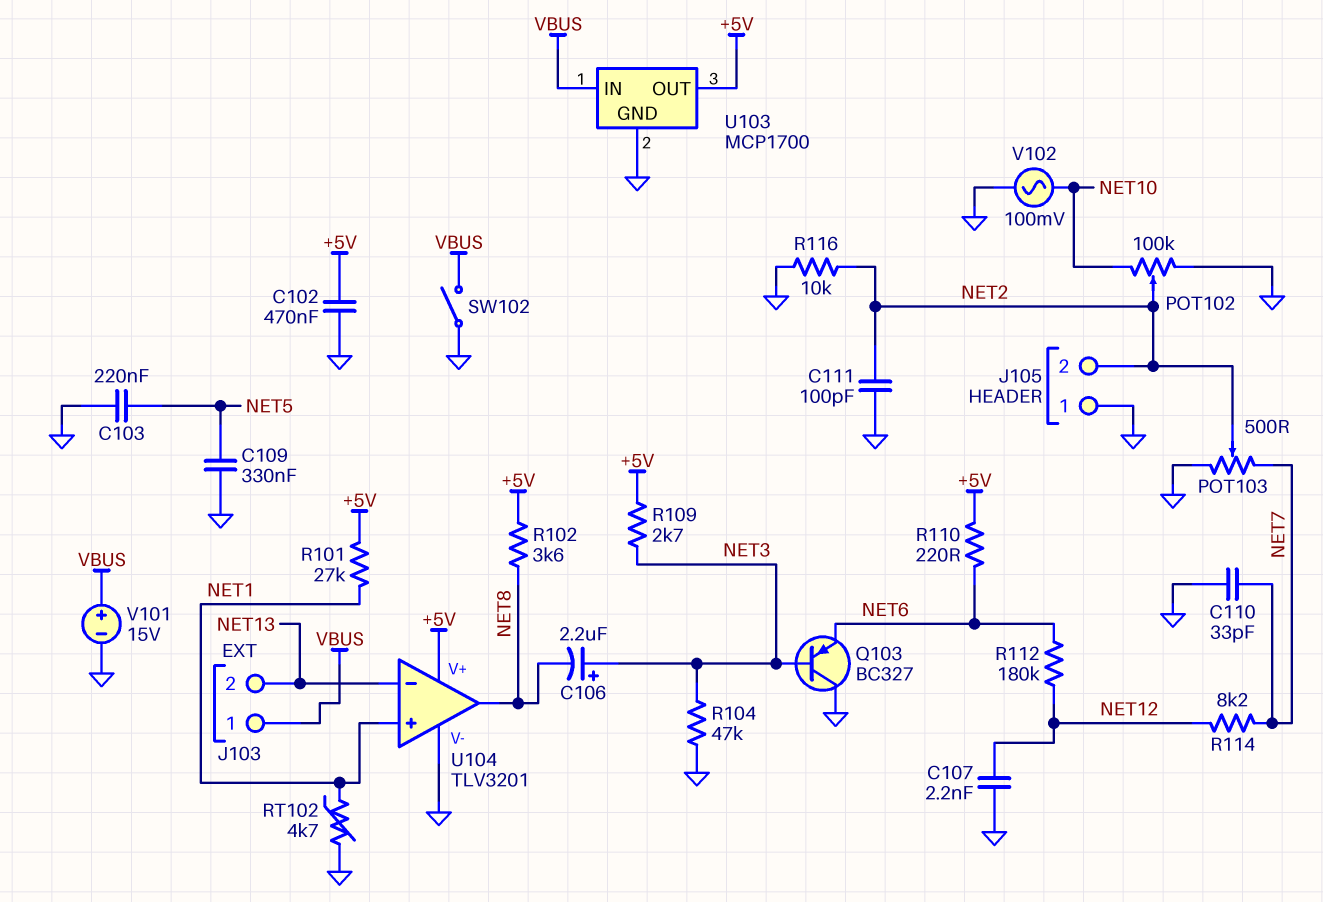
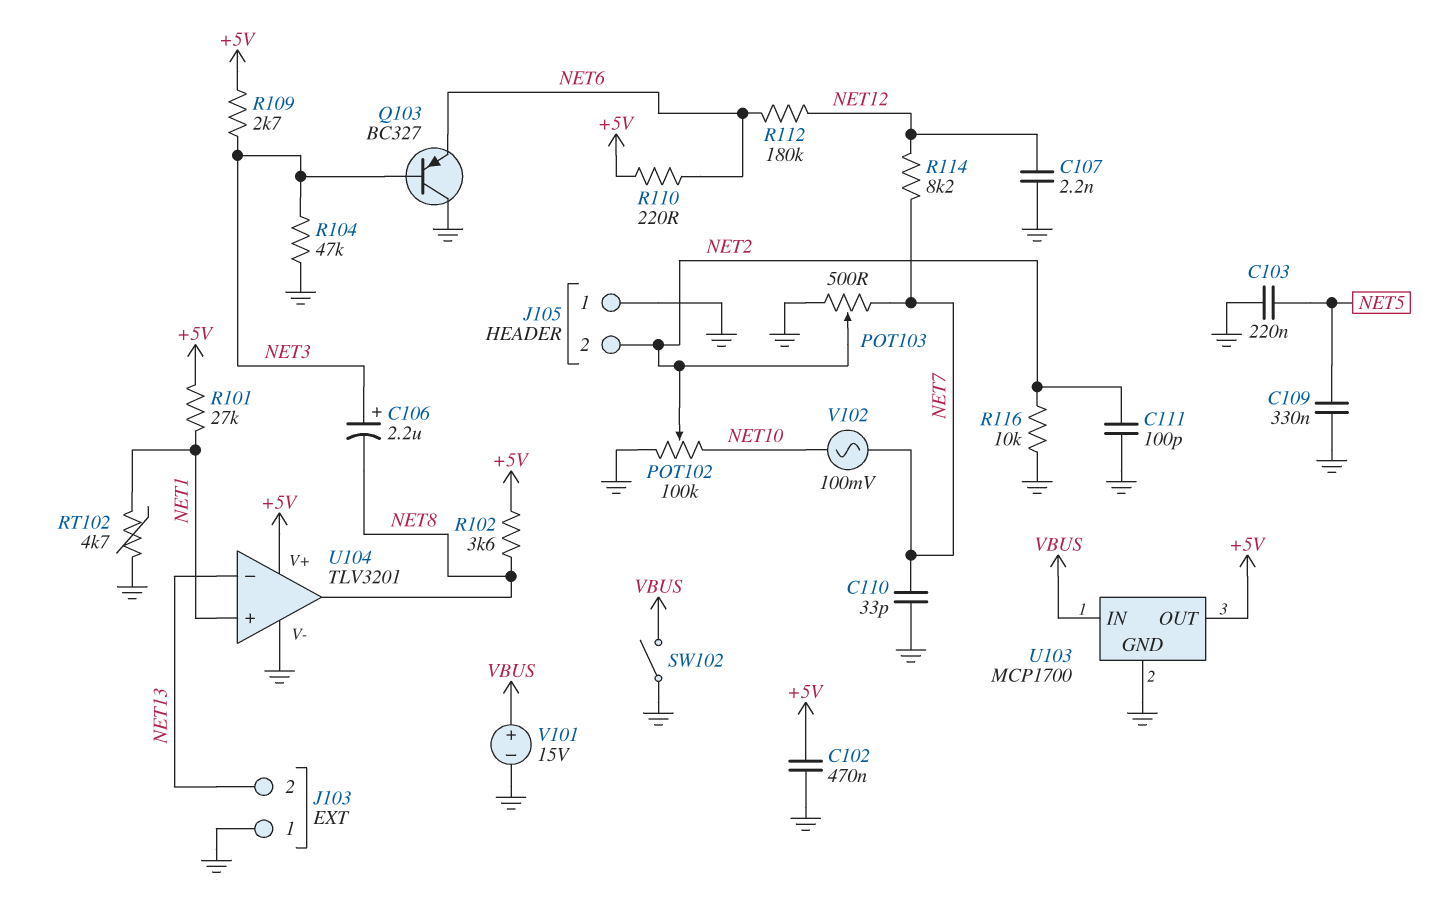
J103 pin 1: VBUS -> GND
V102: AC 100mV (GND, NET10) -> AC 100mV (NET7, NET10)

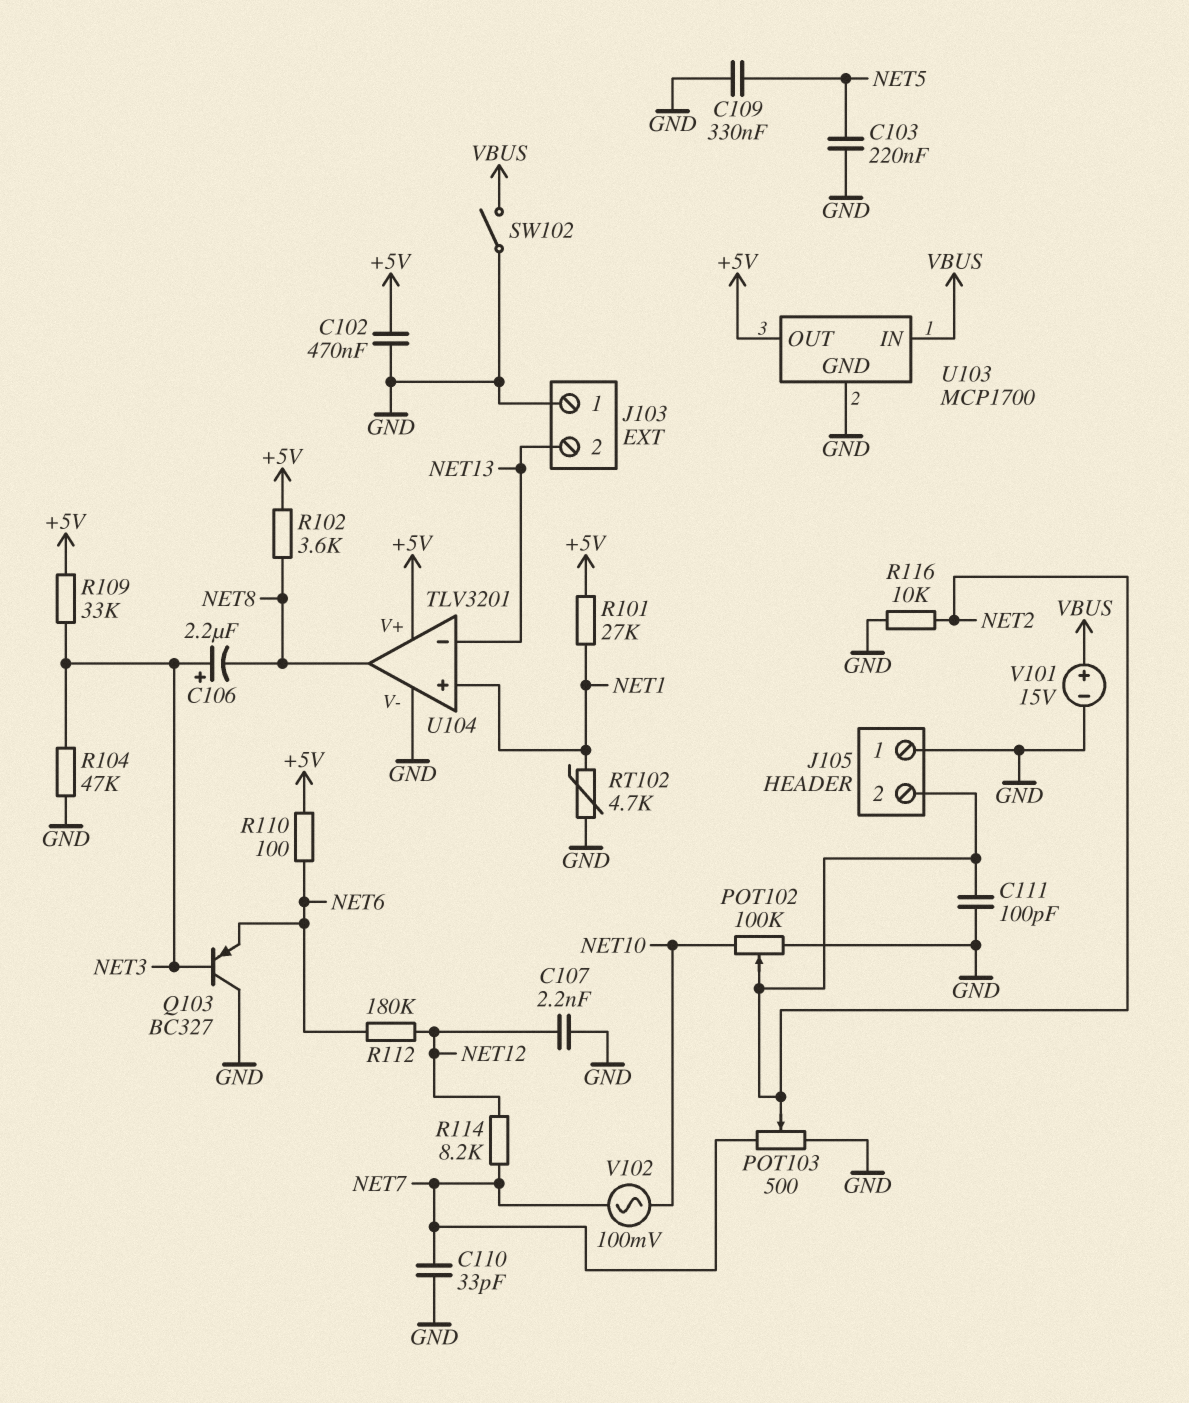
R109: 2.7k (+5V, NET3) -> 33k (+5V, NET3)
R110: 220 (+5V, NET6) -> 100 (+5V, NET6)

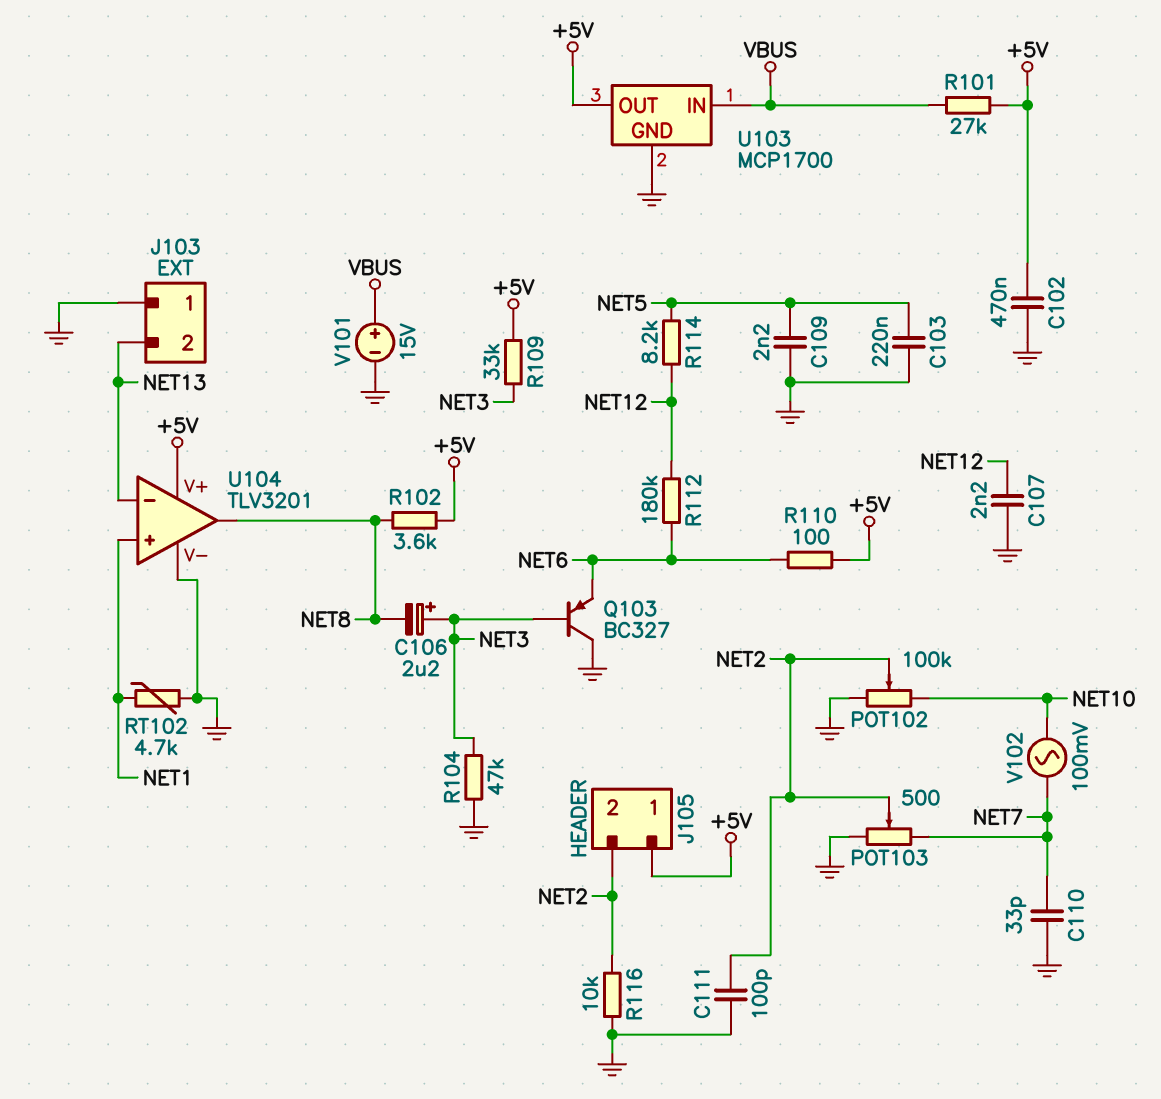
C109: 330nF (GND, NET5) -> 2.2nF (GND, NET5)
J105 pin 1: GND -> +5V
R101: 27k (+5V, NET1) -> 27k (+5V, VBUS)
R114: 8.2k (NET7, NET12) -> 8.2k (NET5, NET12)
SW102: switch (GND, VBUS) -> none

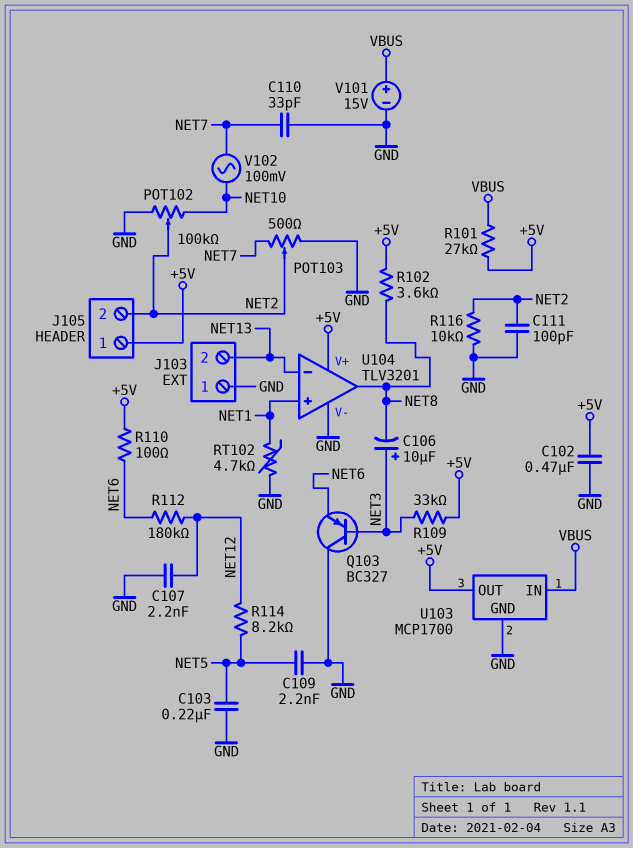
C106: 2.2uF (plus NET3, minus NET8) -> 10uF (plus NET3, minus NET8)
R104: 47k (GND, NET3) -> none

